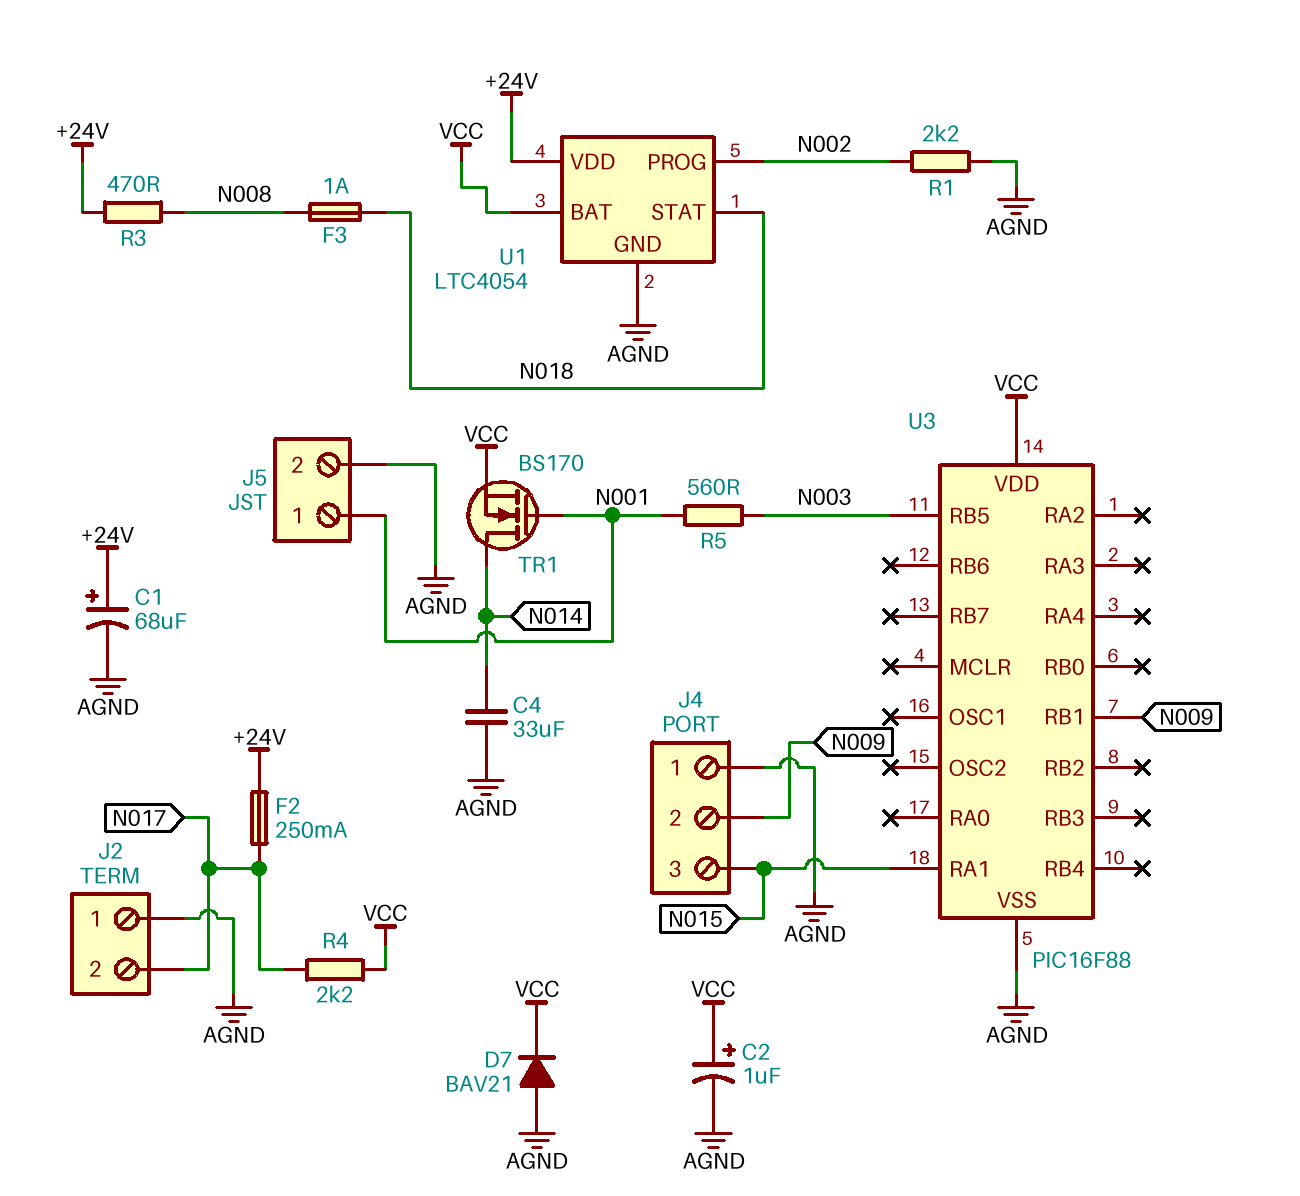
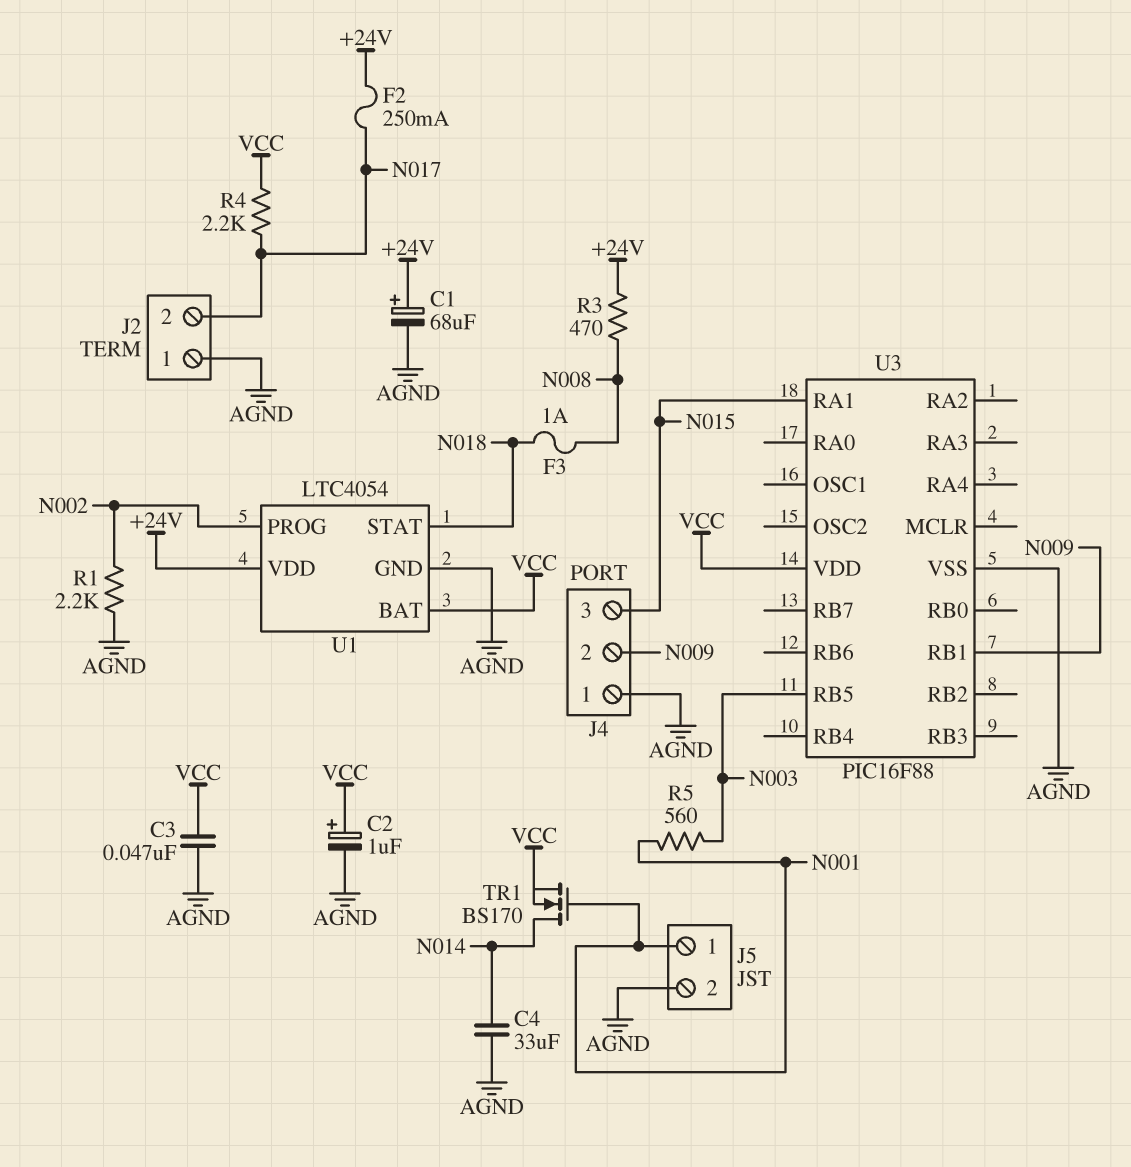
C3: none -> 47nF (AGND, VCC)
D7: diode BAV21 (A AGND, K VCC) -> none

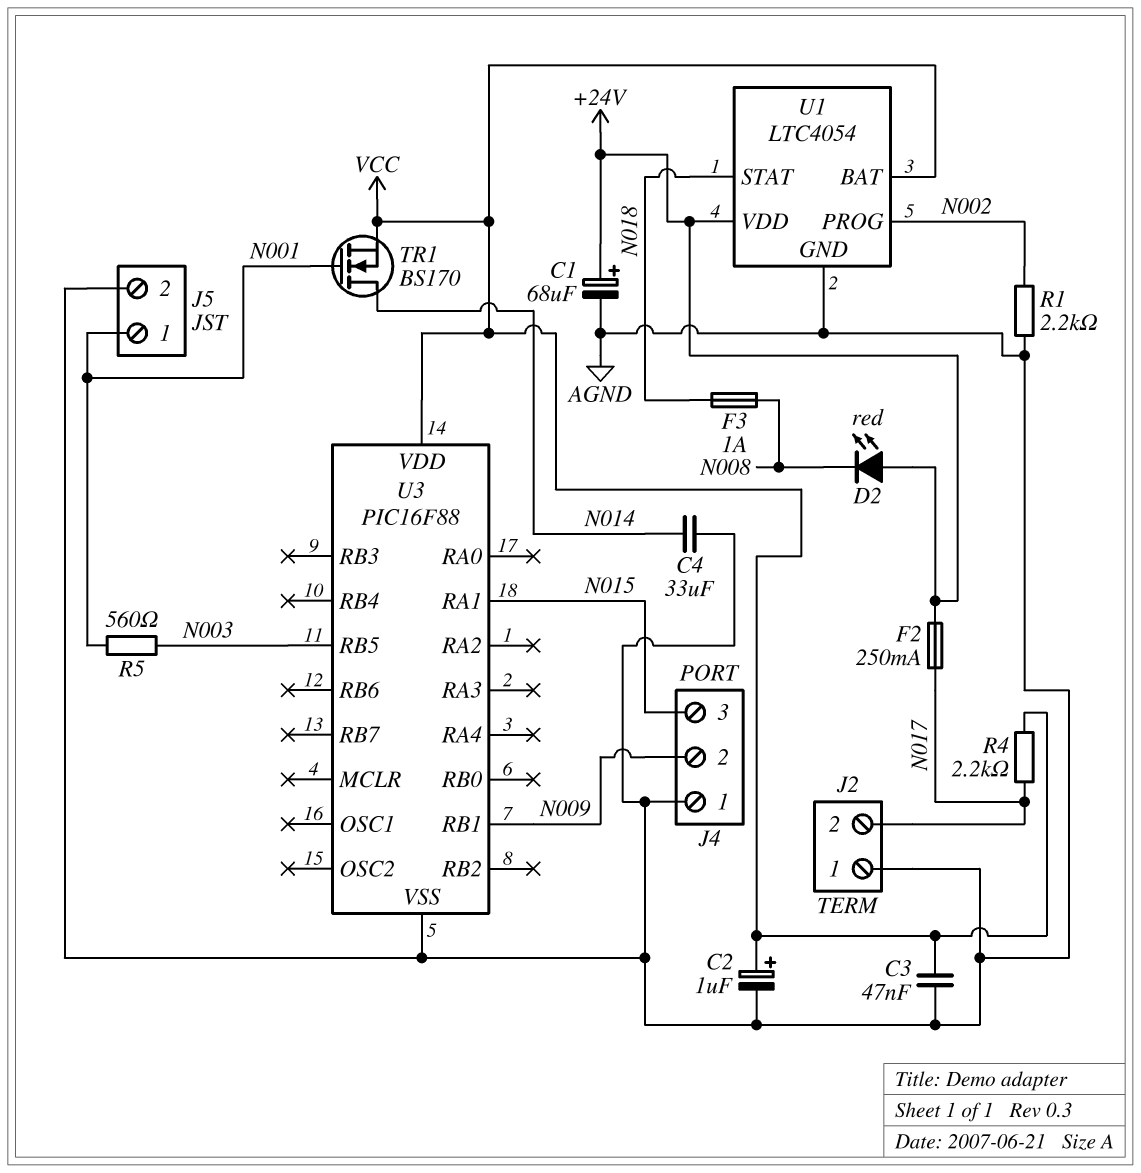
D2: none -> LED red (A +24V, K N008)
R3: 470 (+24V, N008) -> none

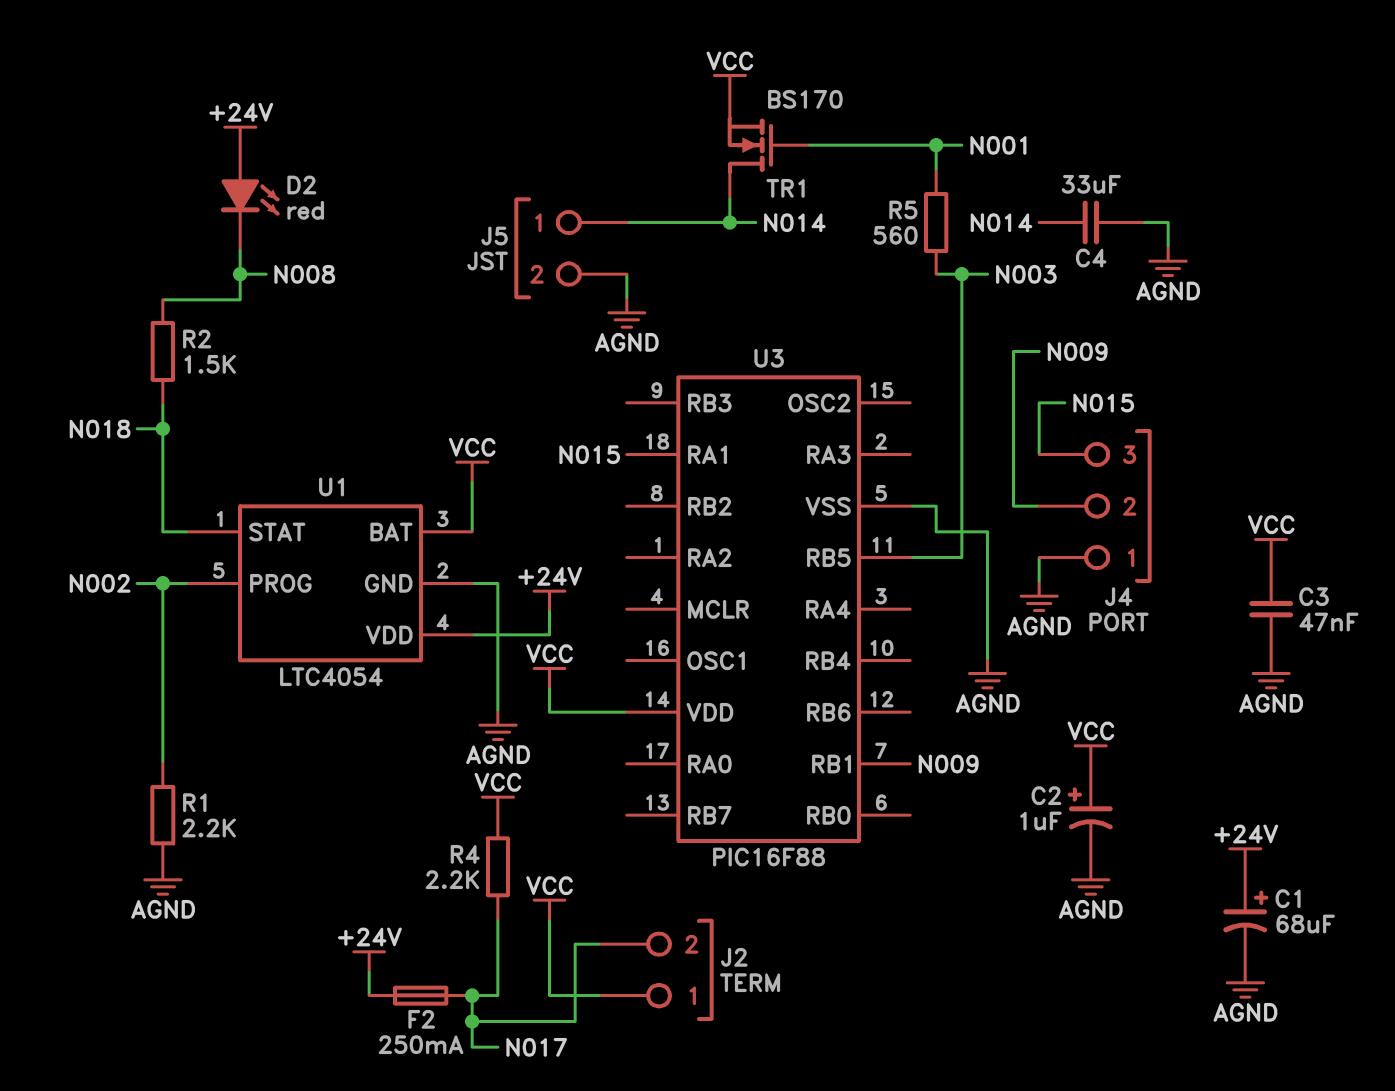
F3: 1A (N008, N018) -> none
J2 pin 1: AGND -> VCC
J5 pin 1: N001 -> N014
R2: none -> 1.5k (N008, N018)

